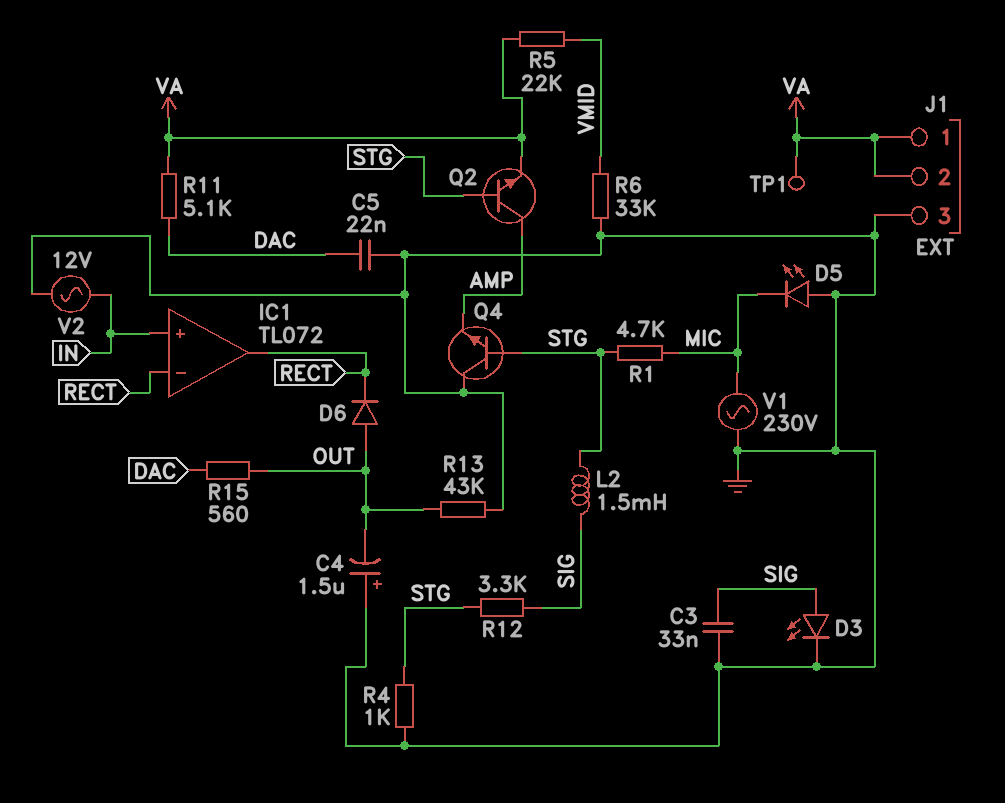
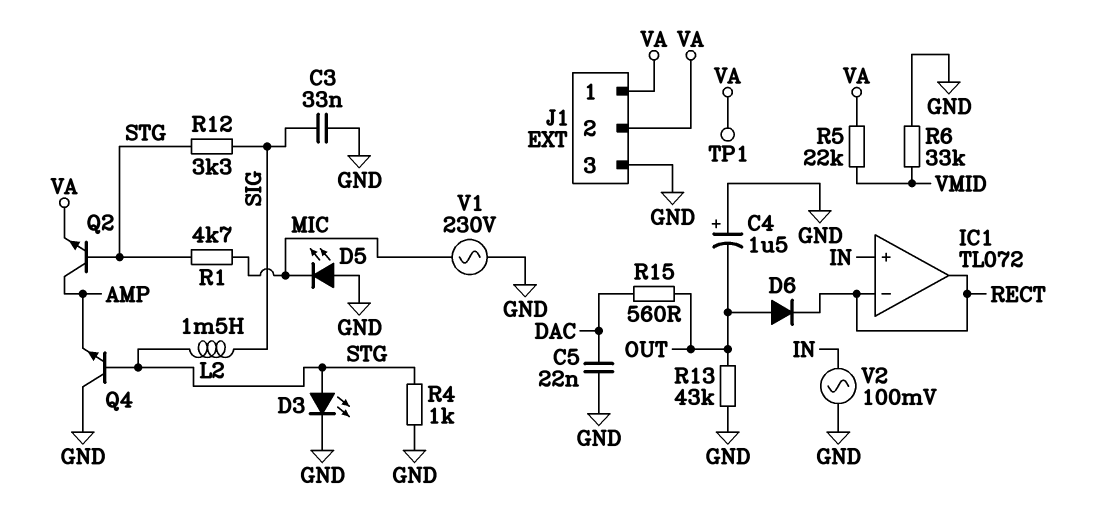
D3: LED (A SIG, K GND) -> LED (A STG, K GND)
R11: 5.1k (DAC, VA) -> none
V2: AC 12V (GND, IN) -> AC 100mV (GND, IN)

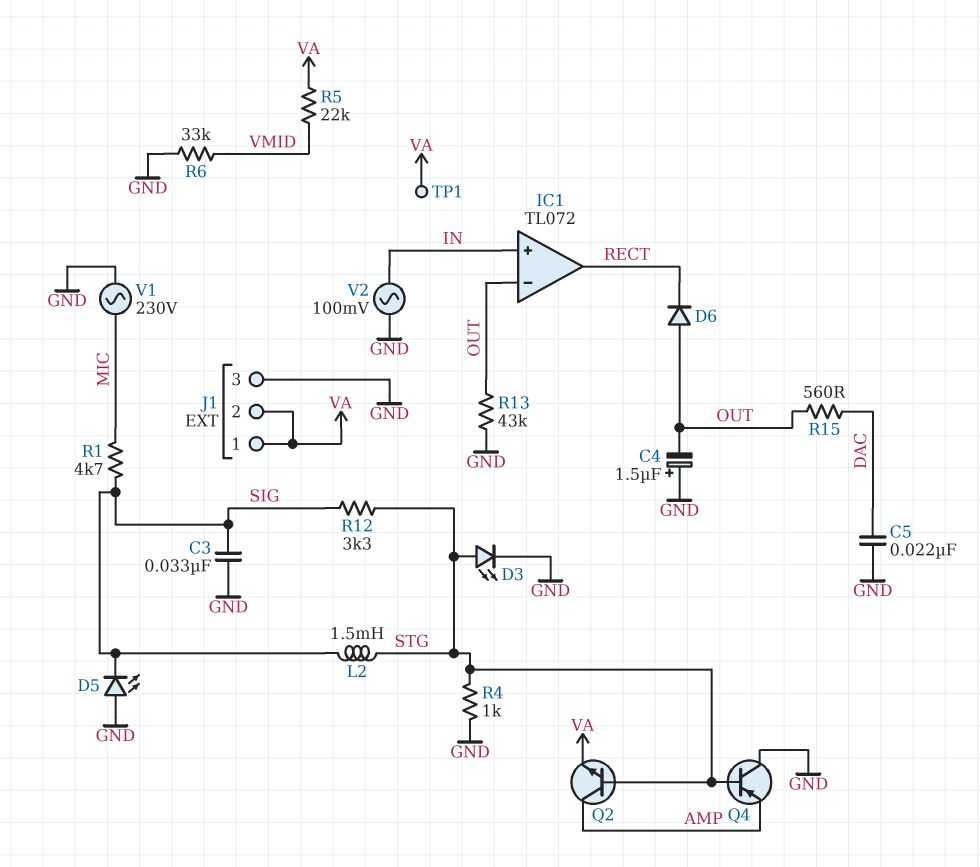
D5: LED (A GND, K MIC) -> LED (A GND, K SIG)
IC1 pin in-: RECT -> OUT
Q4: NPN (B STG, C GND, E AMP) -> PNP (B STG, C GND, E AMP)
R1: 4.7k (MIC, STG) -> 4.7k (MIC, SIG)

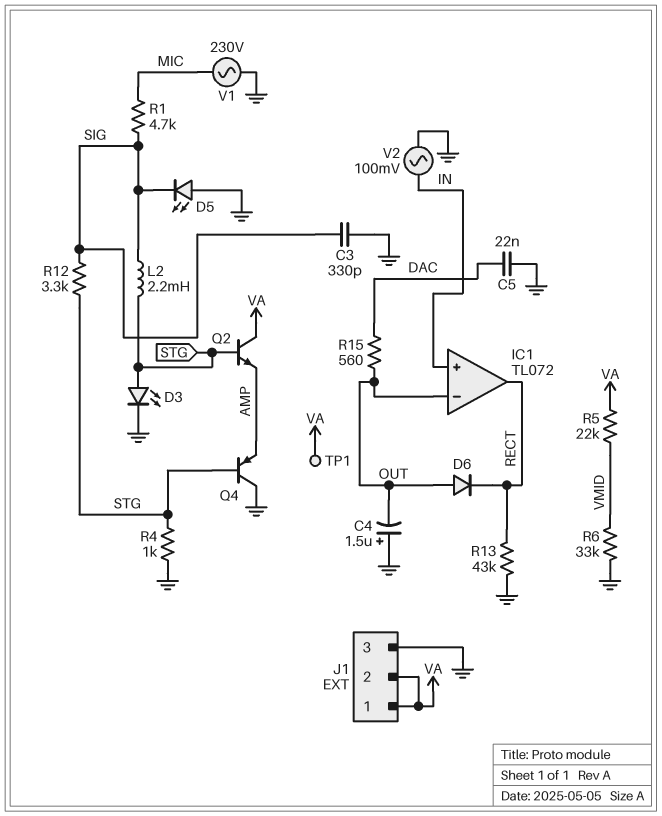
C3: 33nF (GND, SIG) -> 330pF (GND, SIG)
L2: 1.5mH (SIG, STG) -> 2.2mH (SIG, STG)
Q2: NPN (B STG, C AMP, E VA) -> NPN (B STG, C VA, E AMP)
R13: 43k (GND, OUT) -> 43k (GND, RECT)

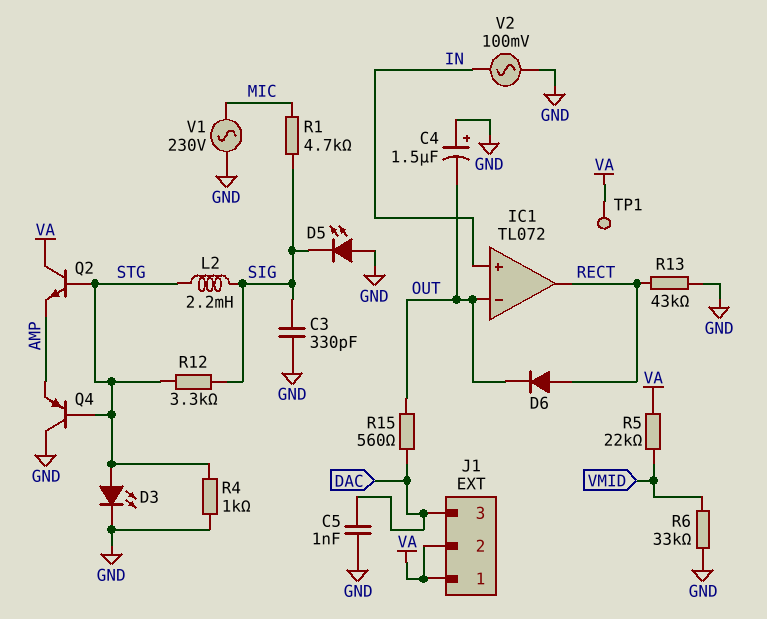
C5: 22nF (DAC, GND) -> 1nF (DAC, GND)
D6: diode (A OUT, K RECT) -> diode (A RECT, K OUT)
J1 pin 3: GND -> DAC

